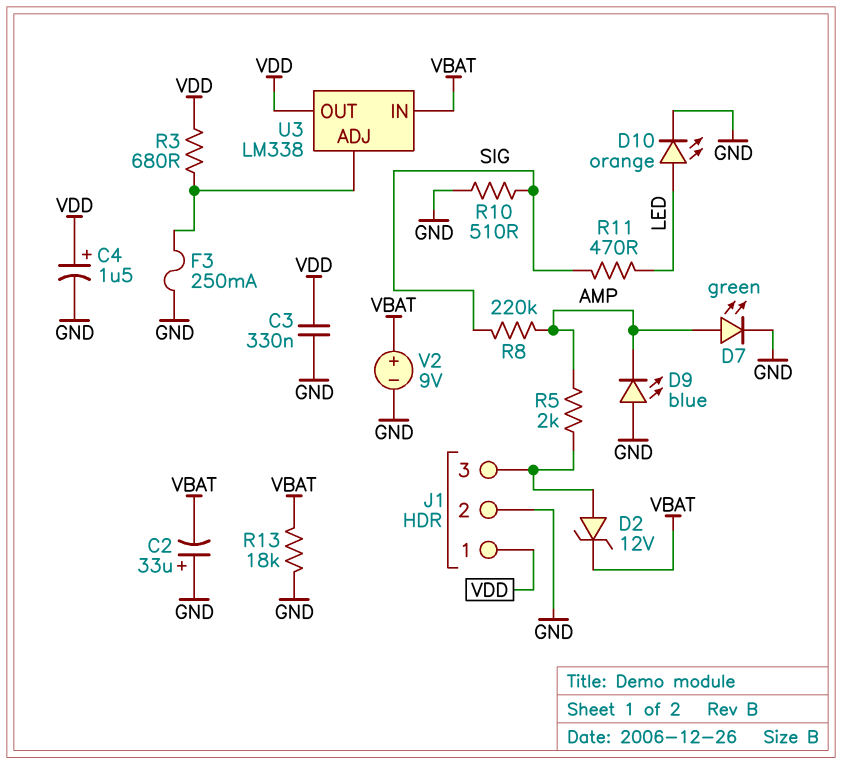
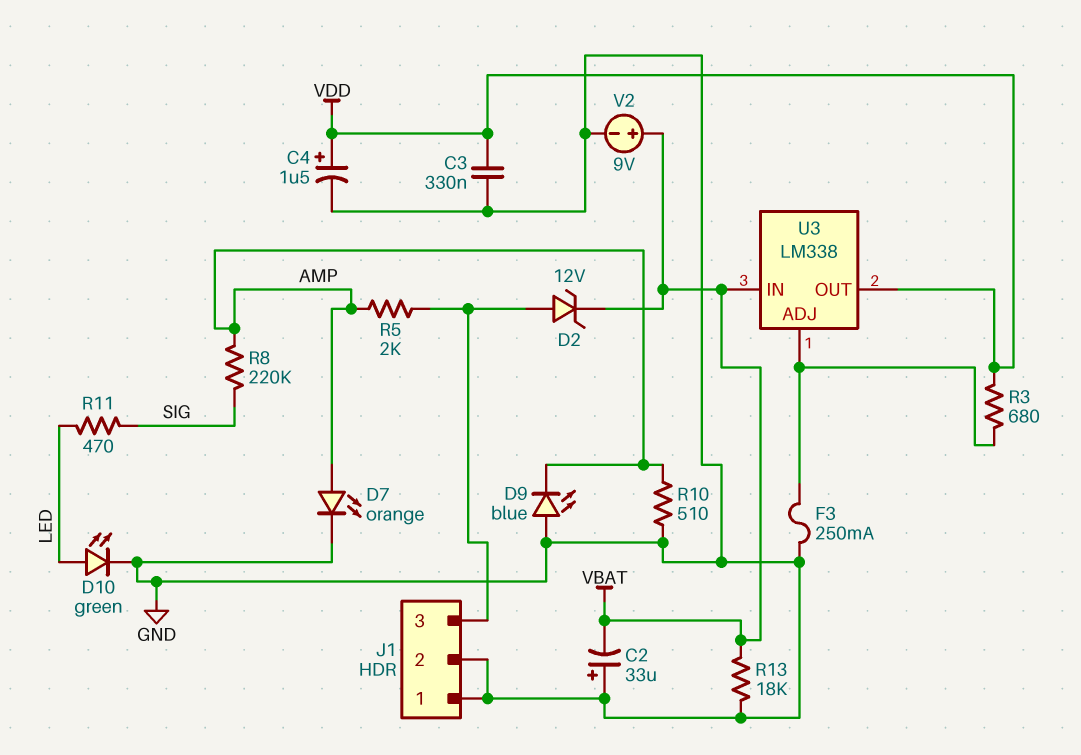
D7: LED green (A AMP, K GND) -> LED orange (A AMP, K GND)
D10: LED orange (A LED, K GND) -> LED green (A LED, K GND)
J1 pin 1: VDD -> GND
R10: 510 (GND, SIG) -> 510 (AMP, GND)

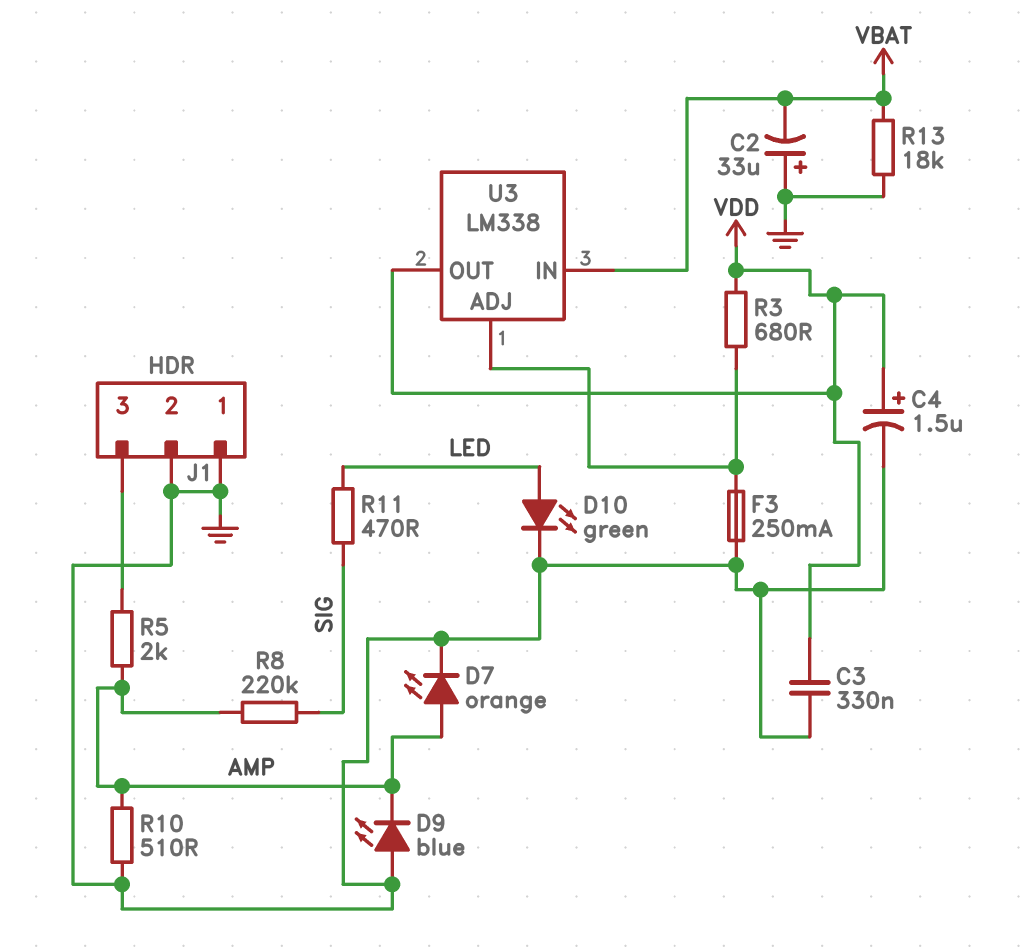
D2: zener 12V (A J1/3, K VBAT) -> none
V2: 9V (plus VBAT, minus GND) -> none

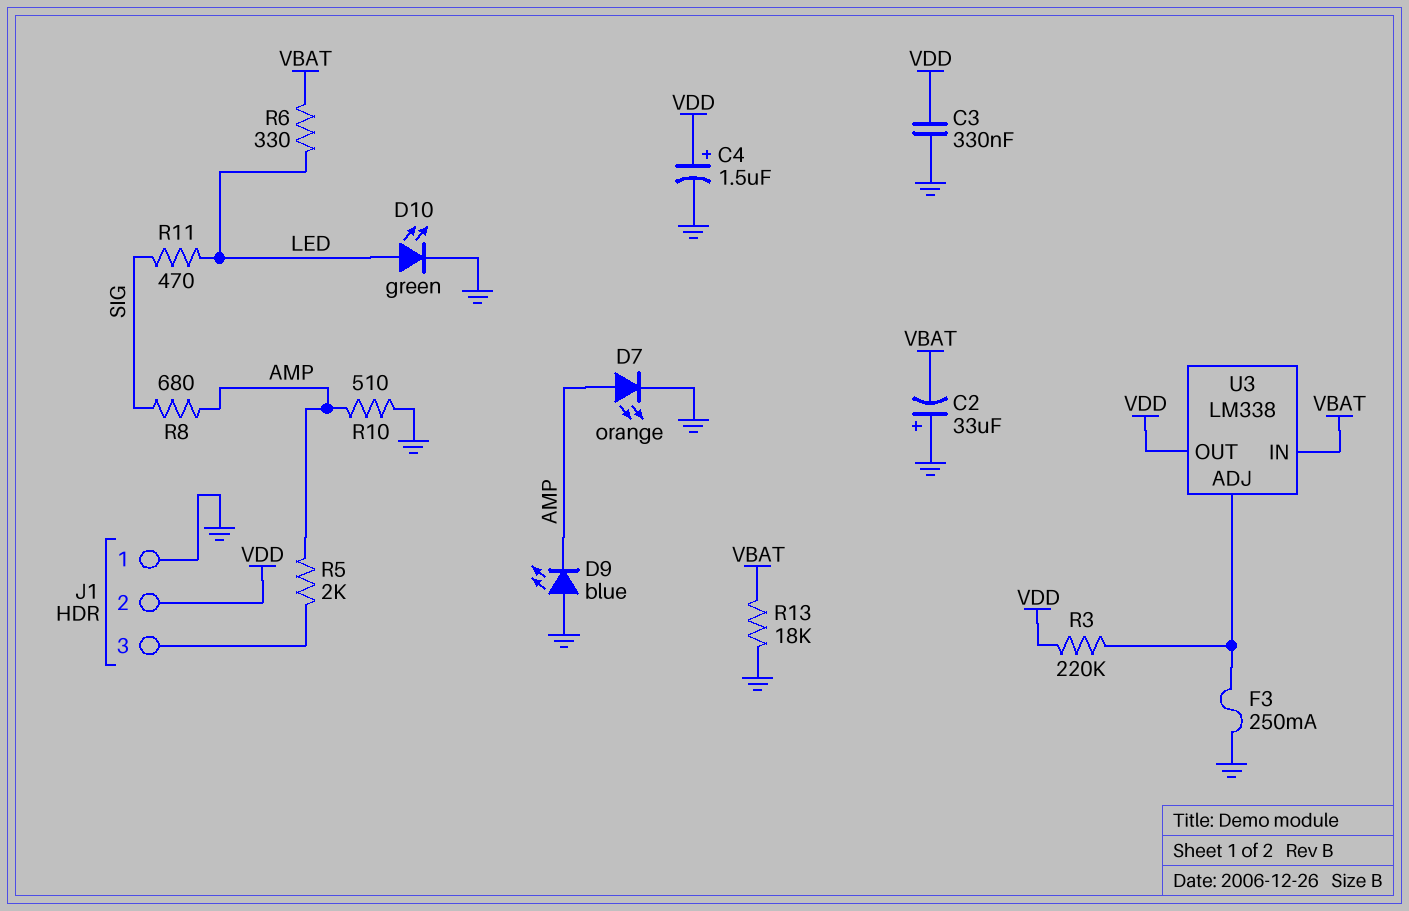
J1 pin 2: GND -> VDD
R3: 680 (U3/ADJ, VDD) -> 220k (U3/ADJ, VDD)
R6: none -> 330 (LED, VBAT)
R8: 220k (AMP, SIG) -> 680 (AMP, SIG)

